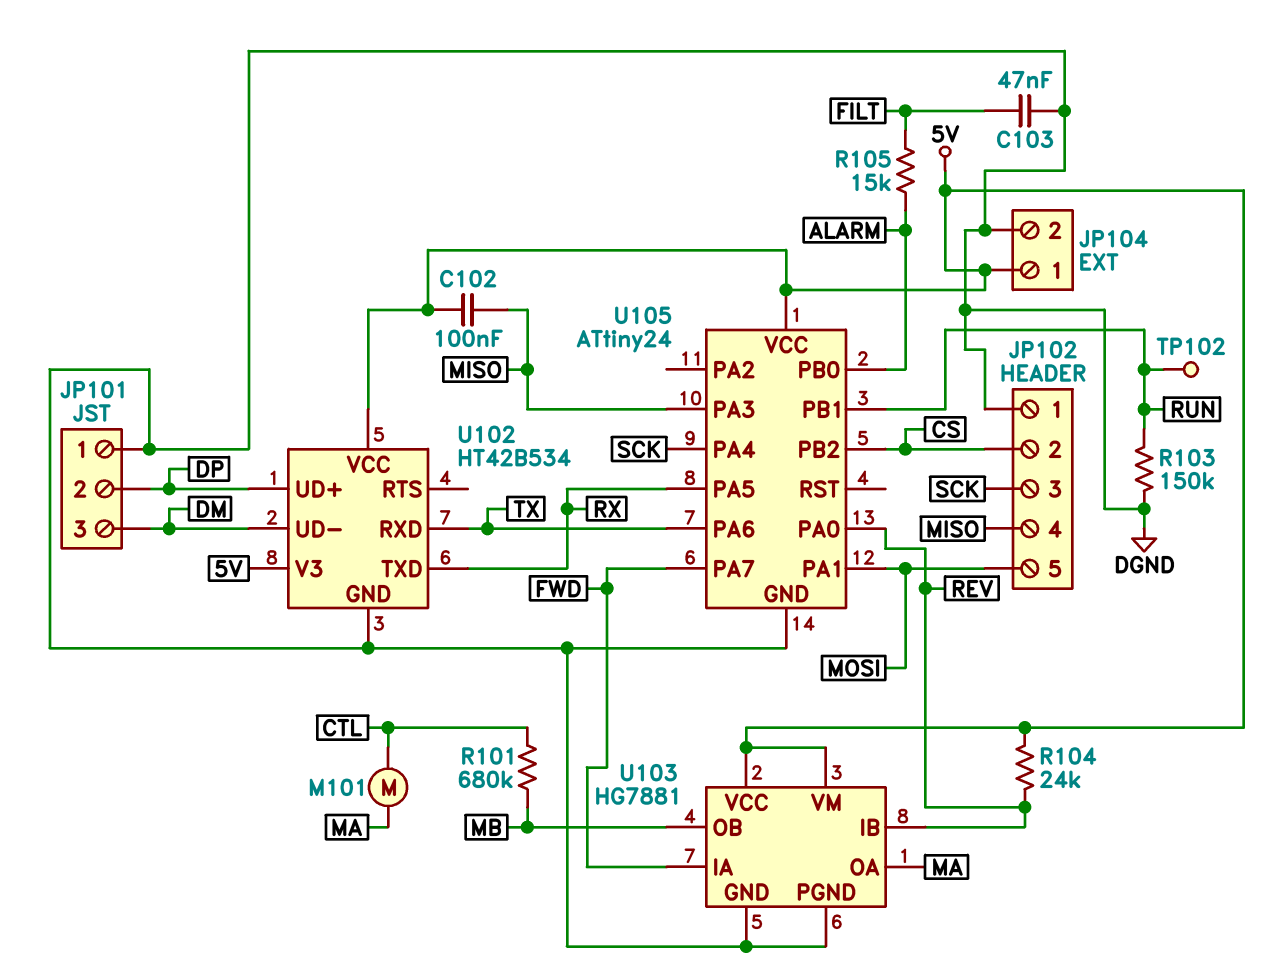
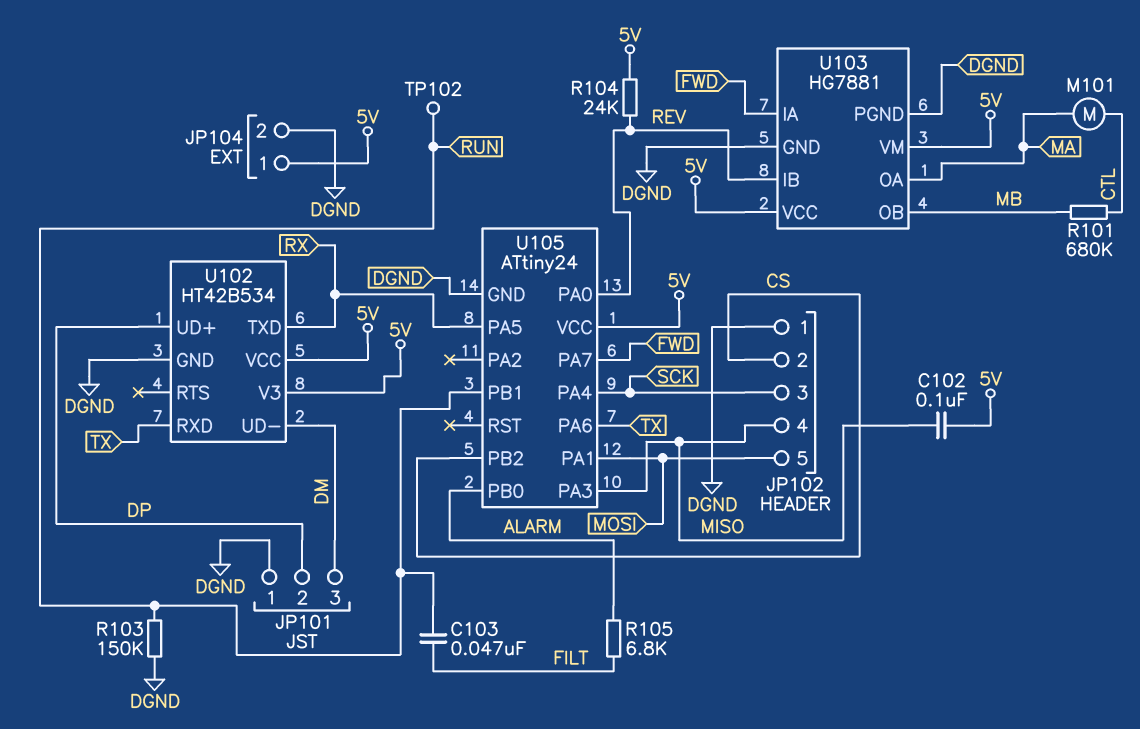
C103: 47nF (DGND, FILT) -> 47nF (FILT, RUN)
R105: 15k (ALARM, FILT) -> 6.8k (ALARM, FILT)

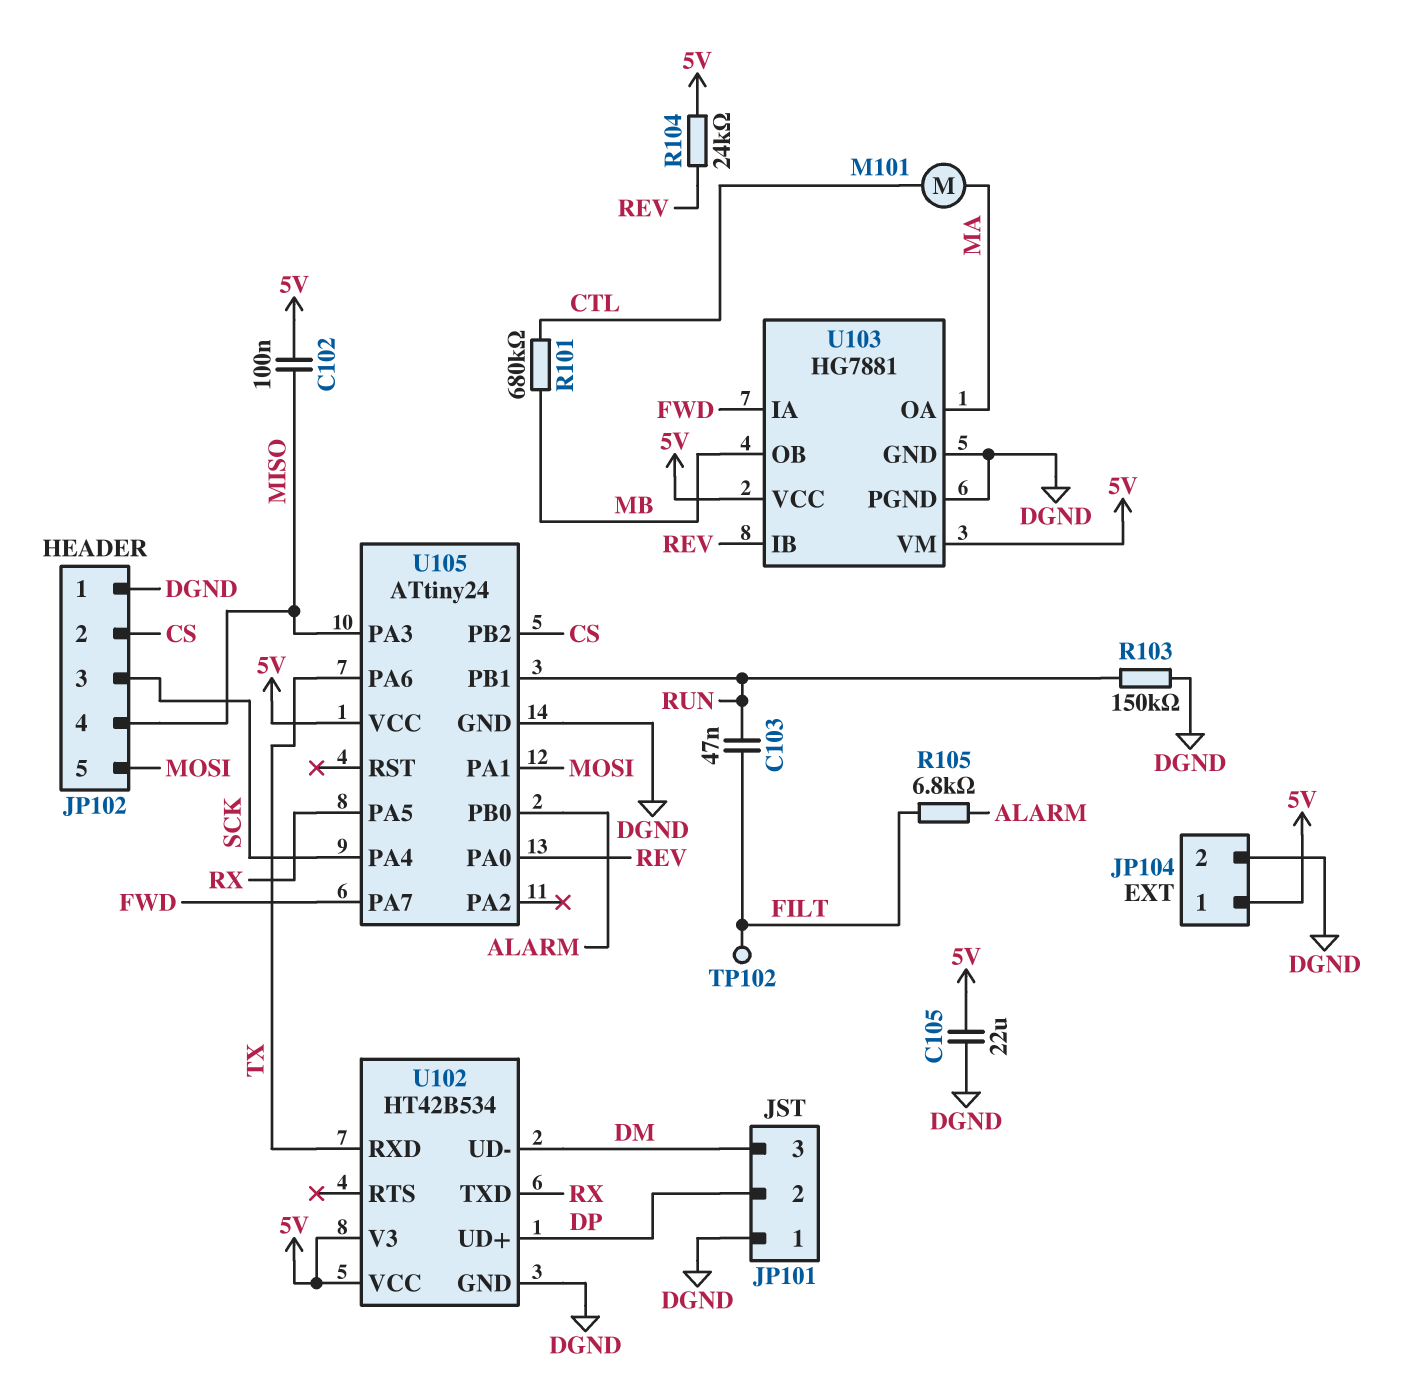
C105: none -> 22uF (5V, DGND)
TP102: test point (RUN) -> test point (FILT)

